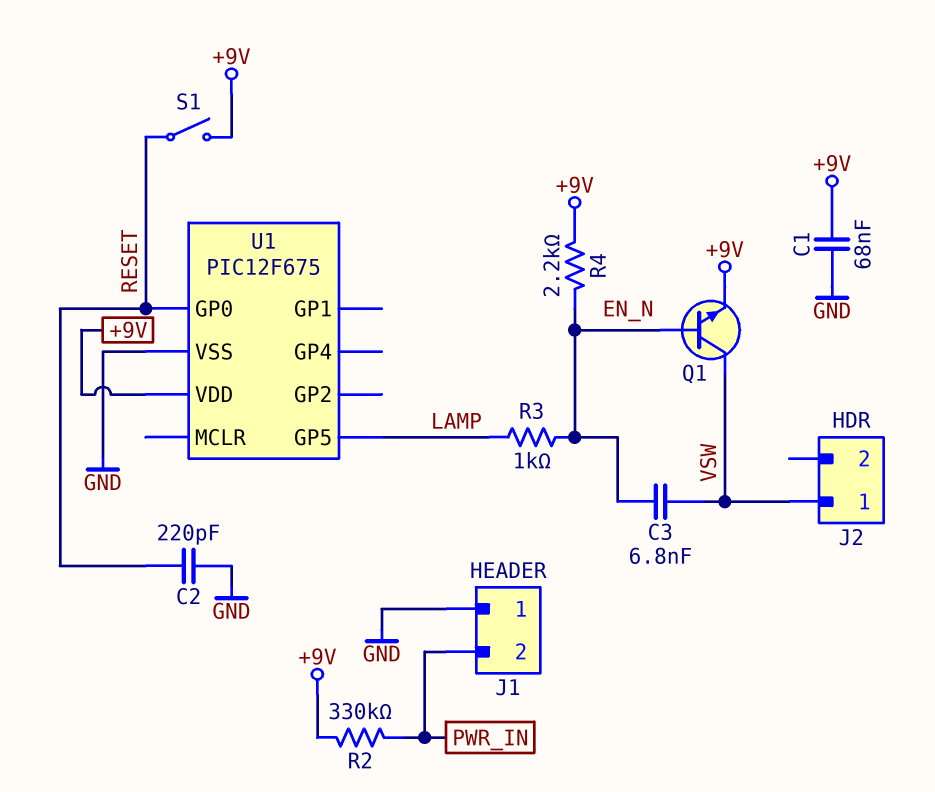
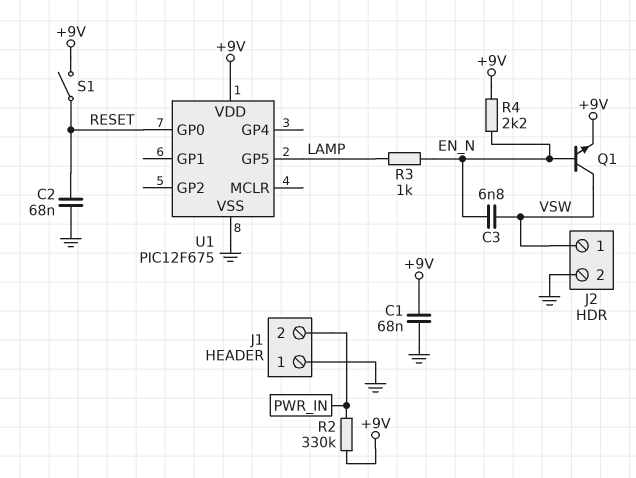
C2: 220pF (GND, RESET) -> 68nF (GND, RESET)
J2 pin 2: none -> GND

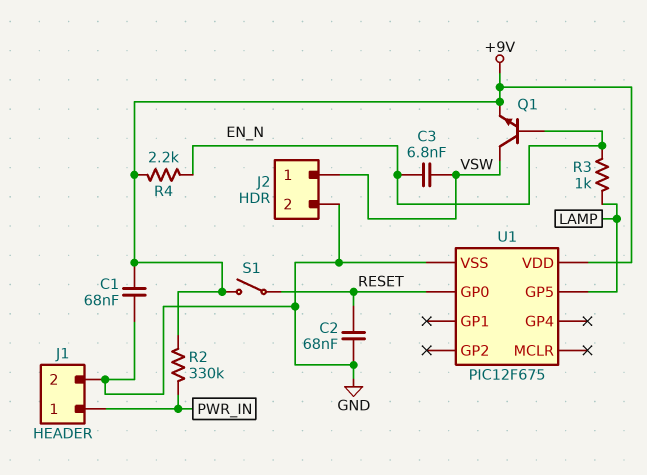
J1 pin 1: GND -> PWR_IN
J1 pin 2: PWR_IN -> GND

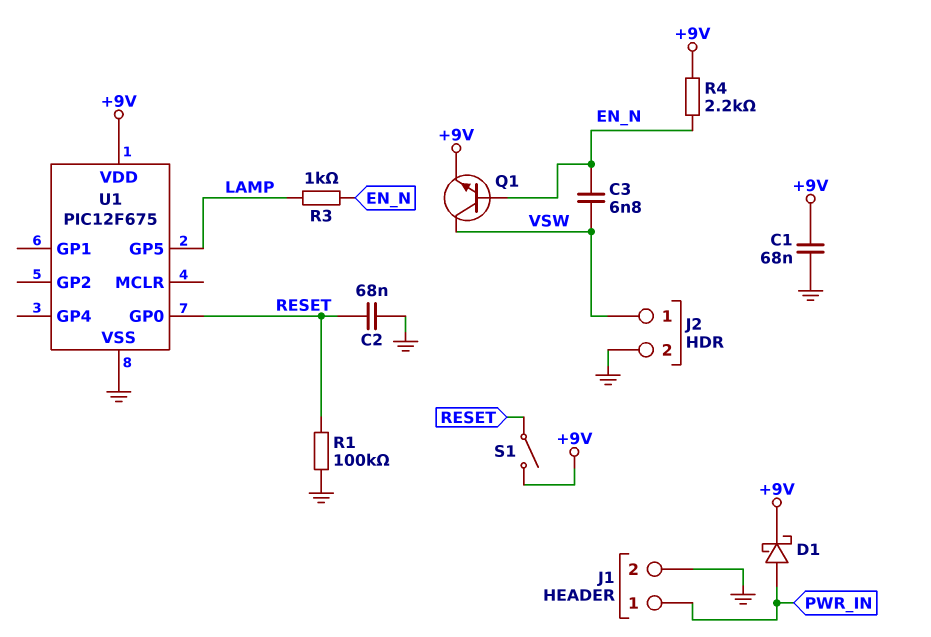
D1: none -> schottky (A PWR_IN, K +9V)
R1: none -> 100k (GND, RESET)
R2: 330k (+9V, PWR_IN) -> none

